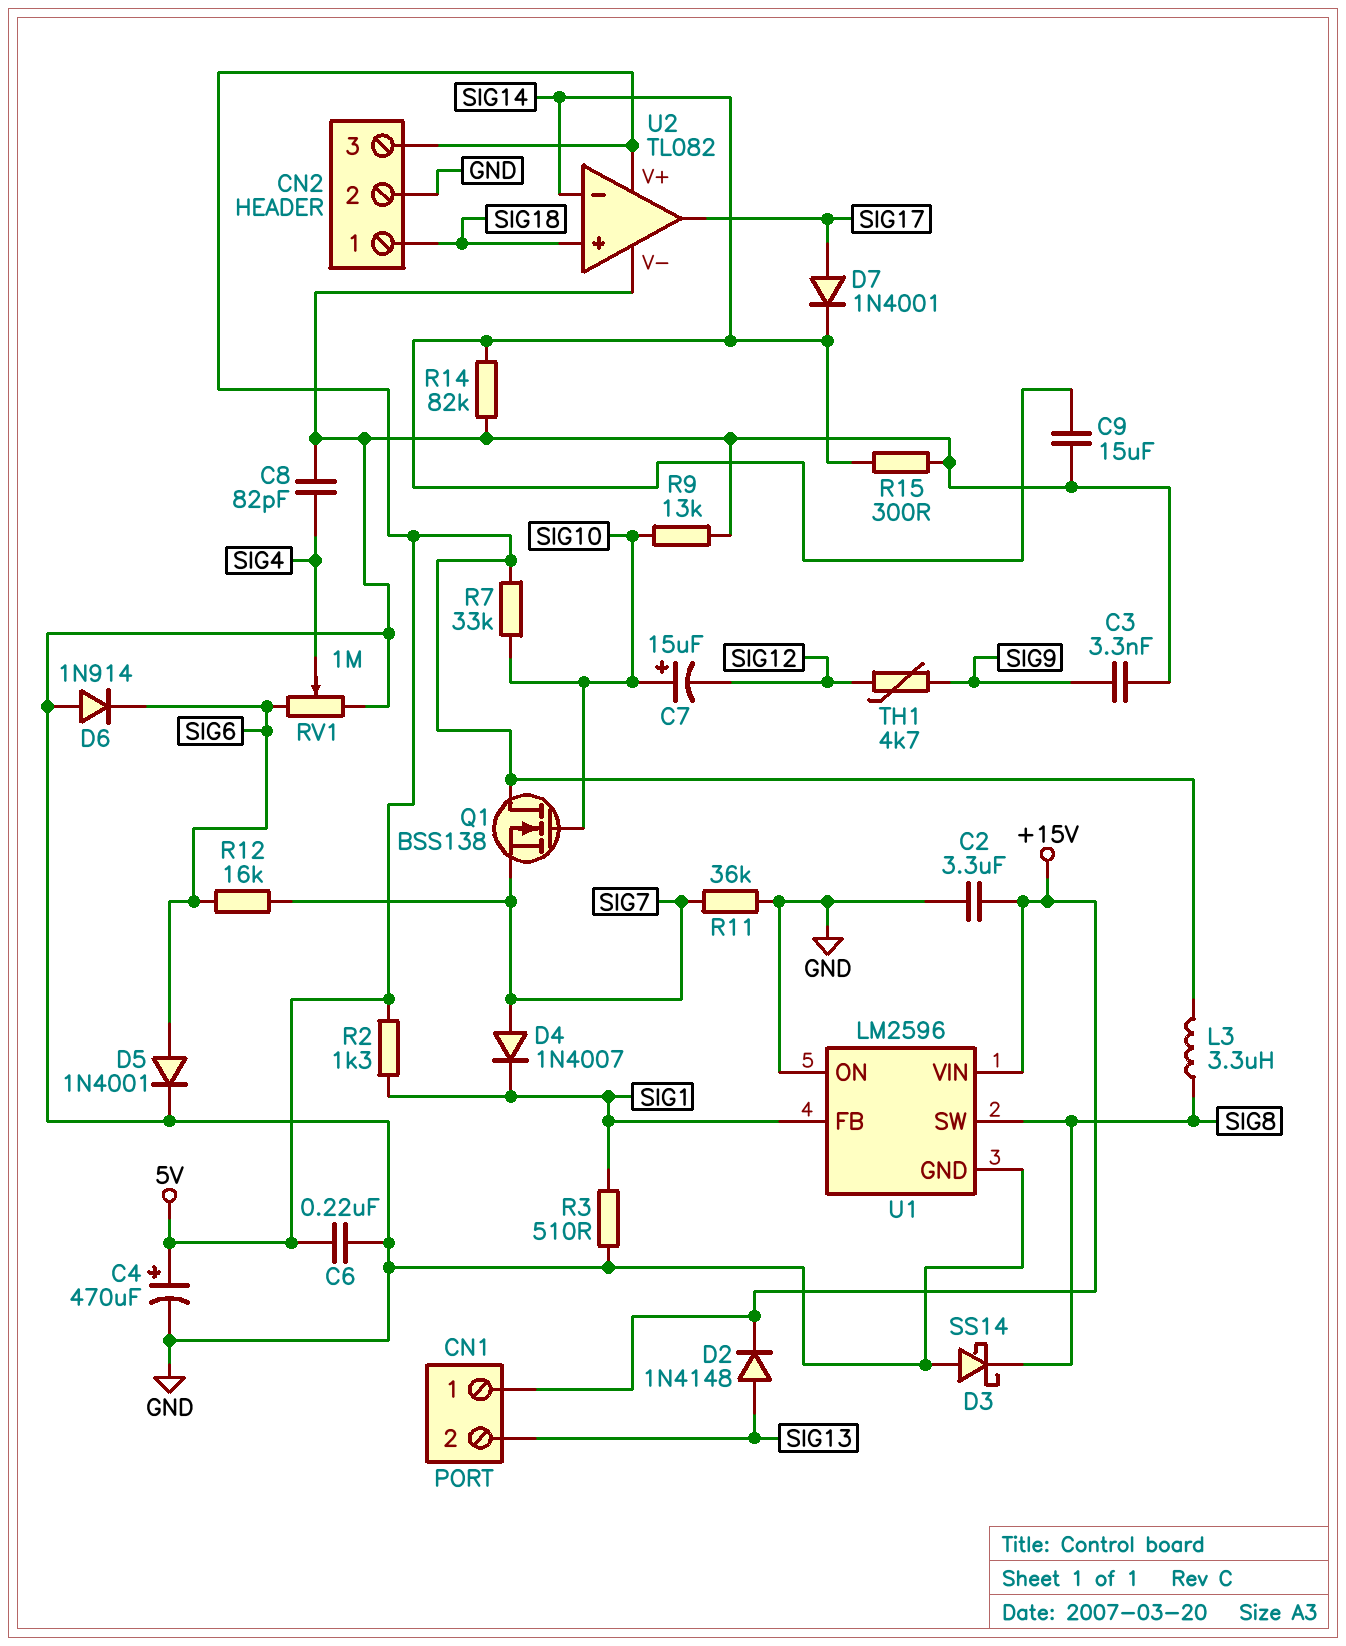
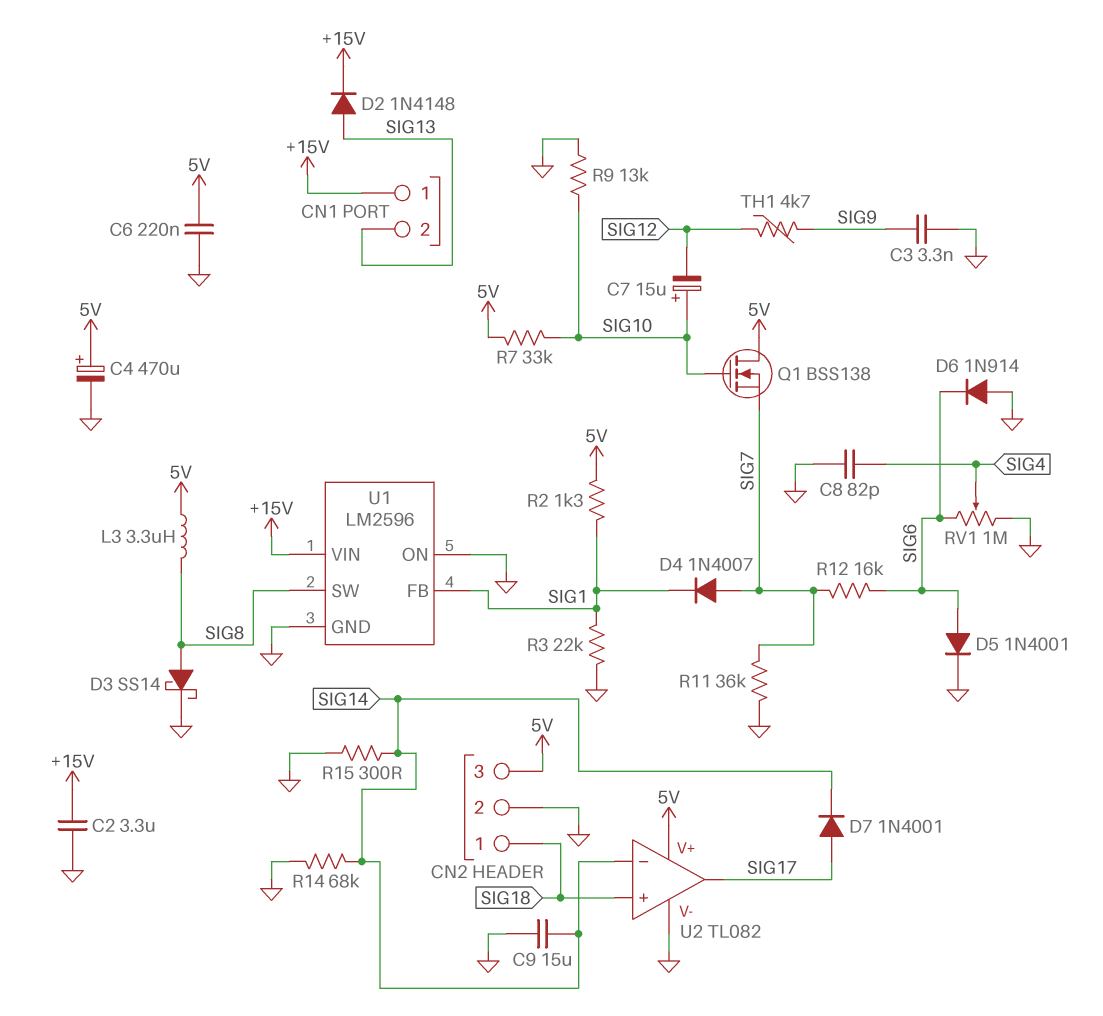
D3: schottky SS14 (A GND, K SIG8) -> schottky SS14 (A SIG8, K GND)
R3: 510 (GND, SIG1) -> 22k (GND, SIG1)
R14: 82k (GND, SIG14) -> 68k (GND, SIG14)

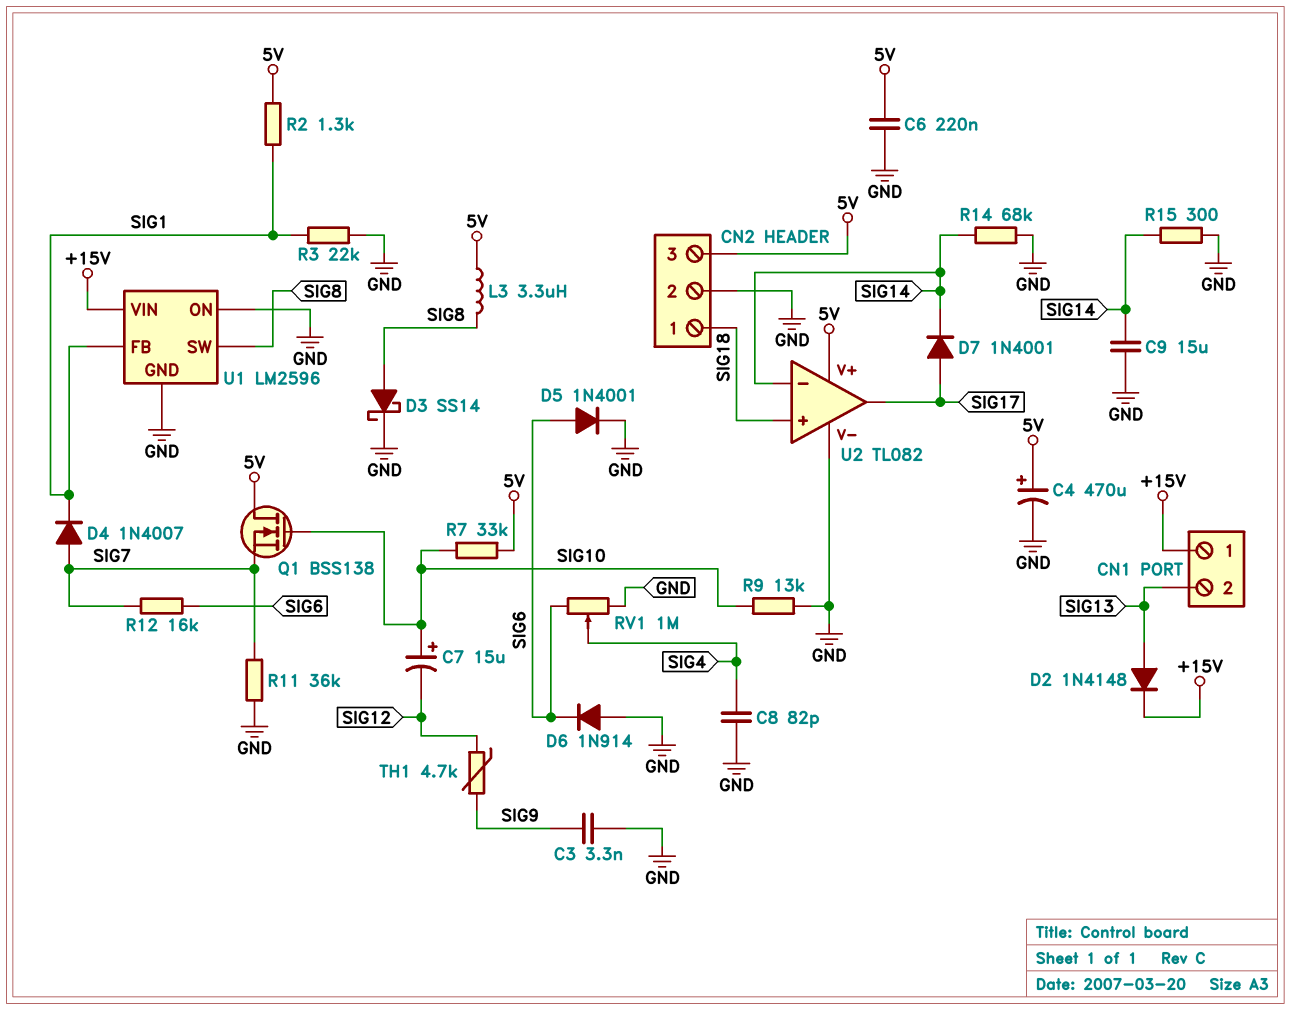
C2: 3.3uF (+15V, GND) -> none

